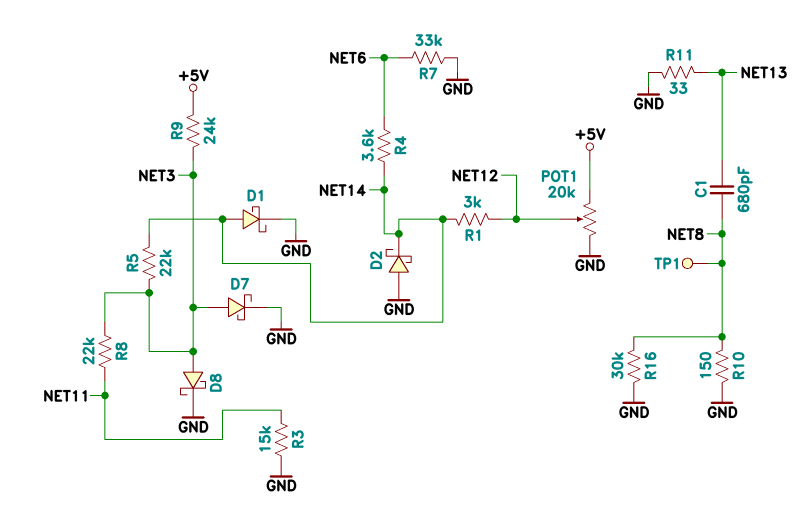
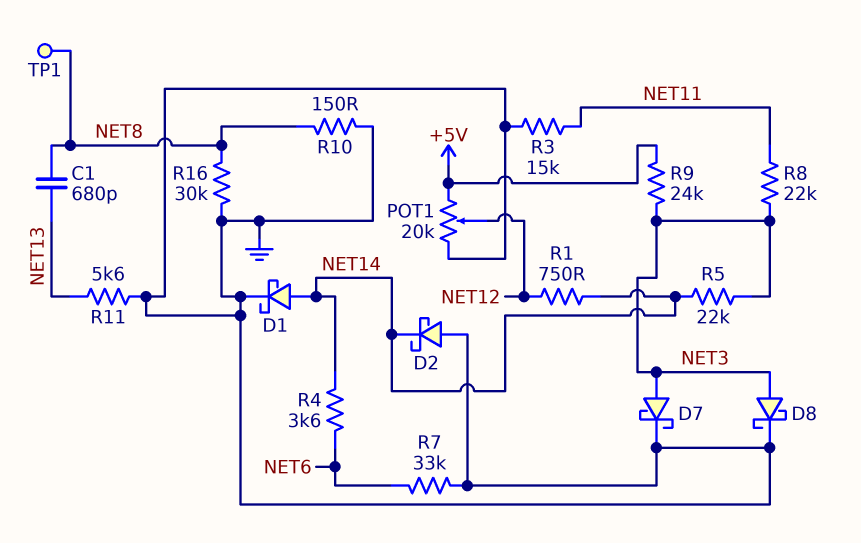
R1: 3k (NET12, NET14) -> 750 (NET12, NET14)
R11: 33 (GND, NET13) -> 5.6k (GND, NET13)

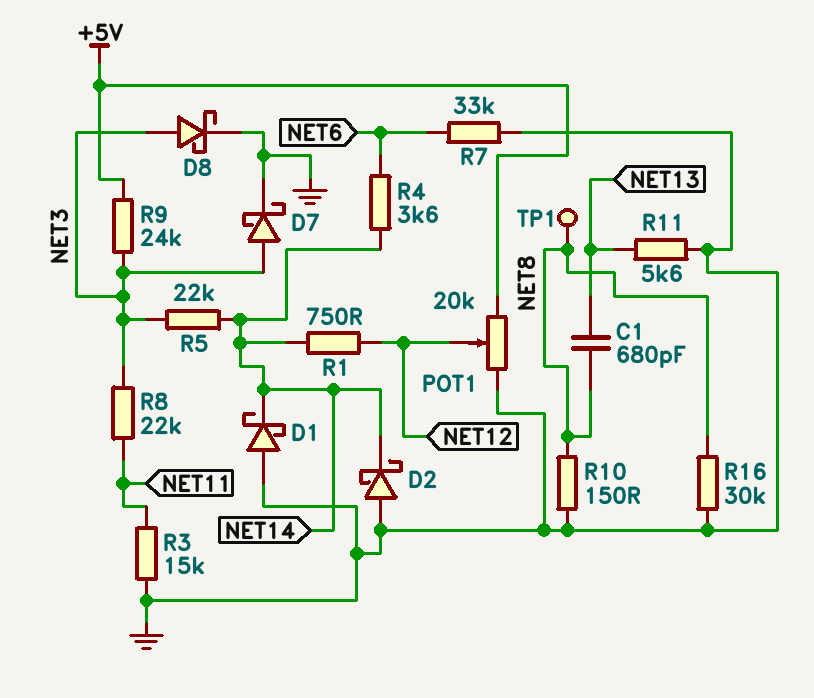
D1: schottky (A NET14, K GND) -> schottky (A GND, K NET14)

